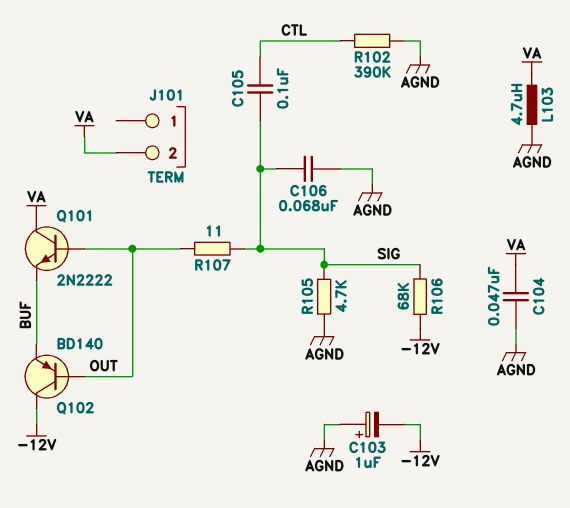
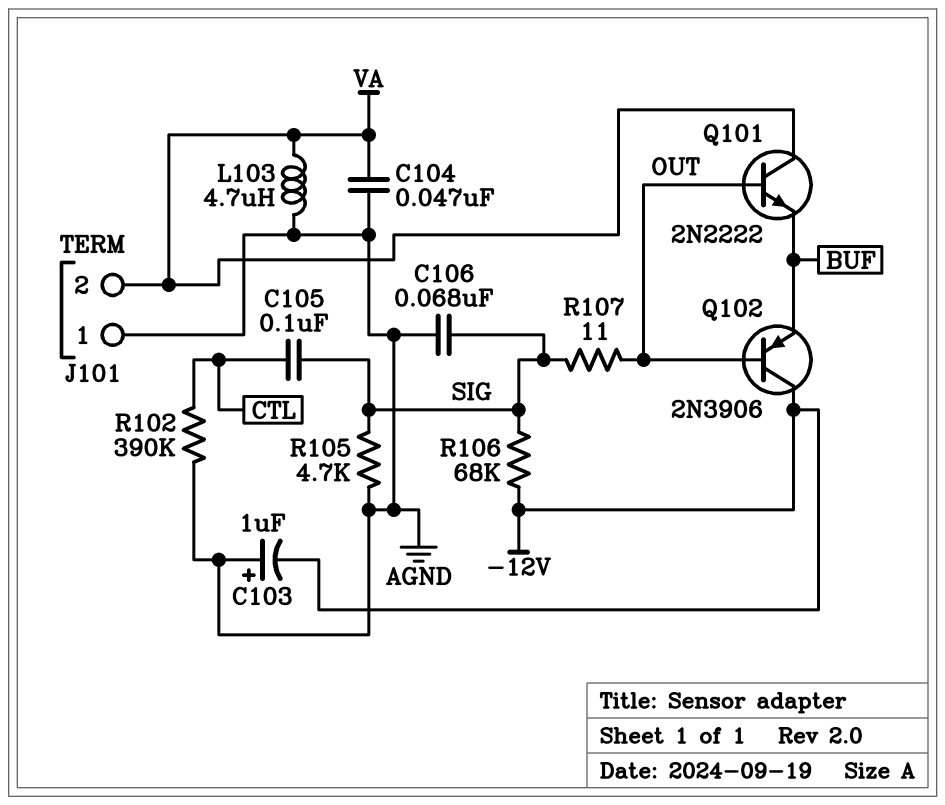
J101 pin 1: none -> AGND
Q102: PNP BD140 (B OUT, C -12V, E BUF) -> PNP 2N3906 (B OUT, C -12V, E BUF)

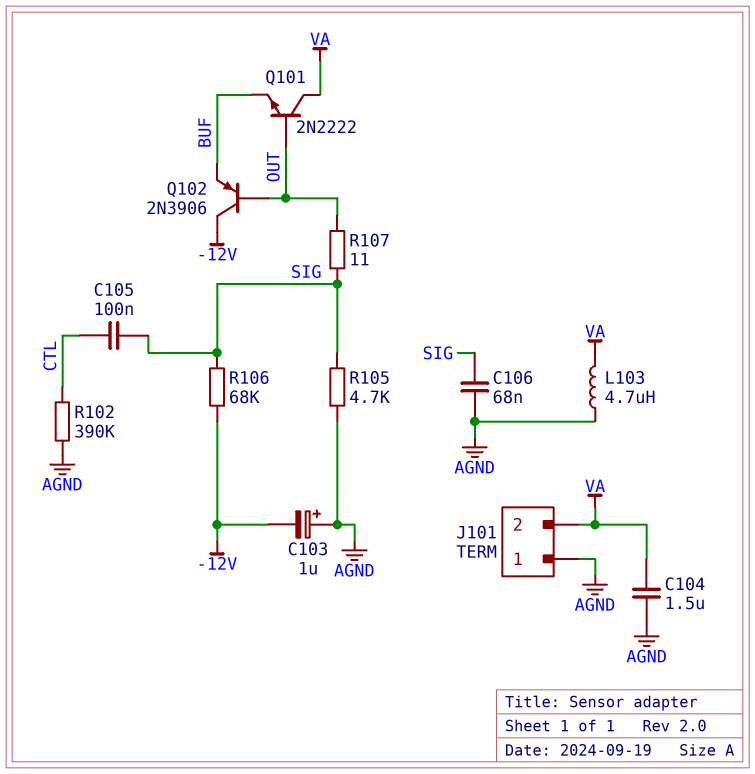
C104: 47nF (AGND, VA) -> 1.5uF (AGND, VA)

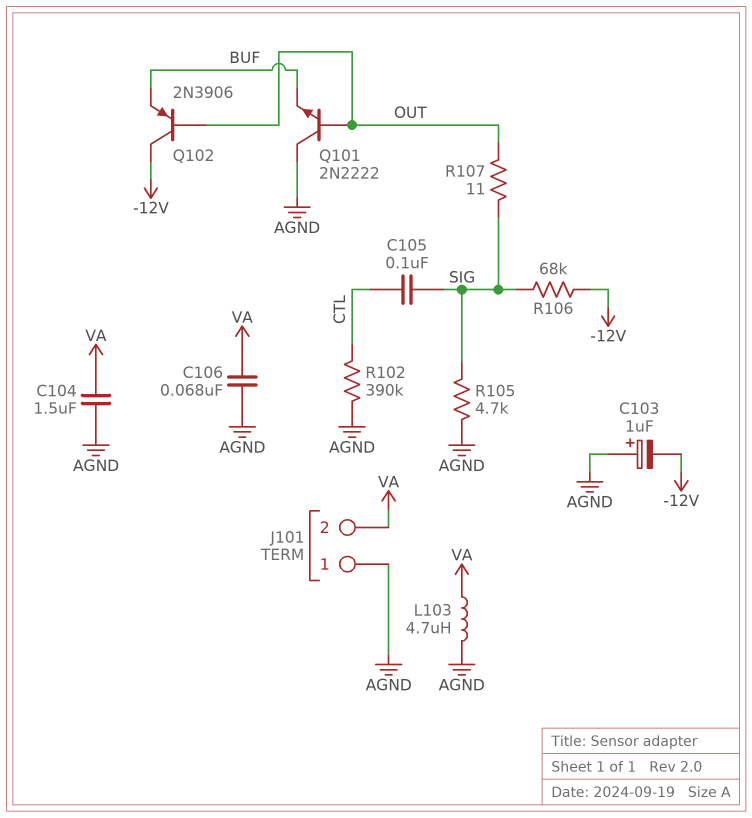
C106: 68nF (AGND, SIG) -> 68nF (AGND, VA)
Q101: NPN 2N2222 (B OUT, C VA, E BUF) -> NPN 2N2222 (B OUT, C AGND, E BUF)

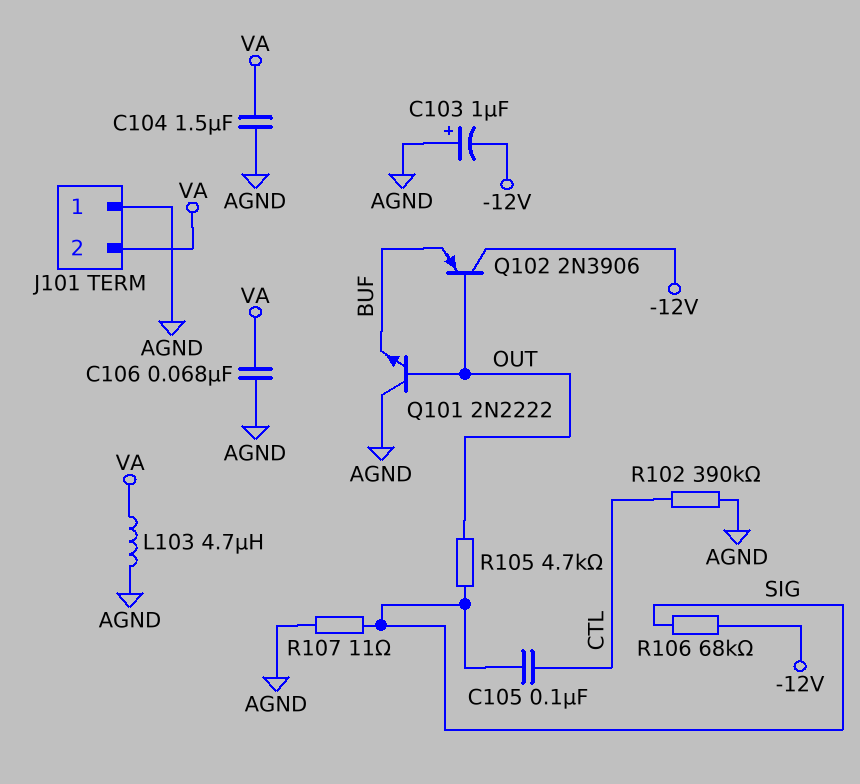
R105: 4.7k (AGND, SIG) -> 4.7k (OUT, SIG)
R107: 11 (OUT, SIG) -> 11 (AGND, SIG)

